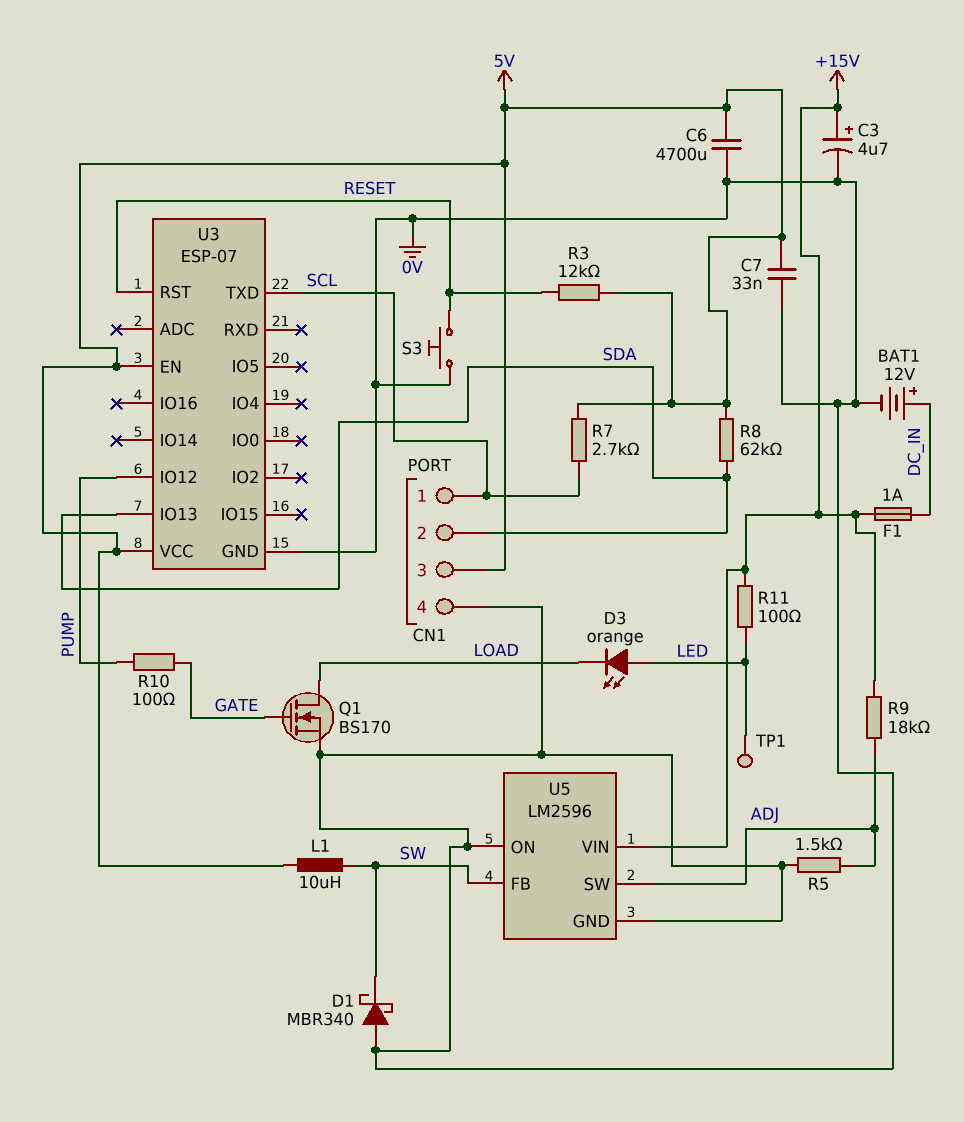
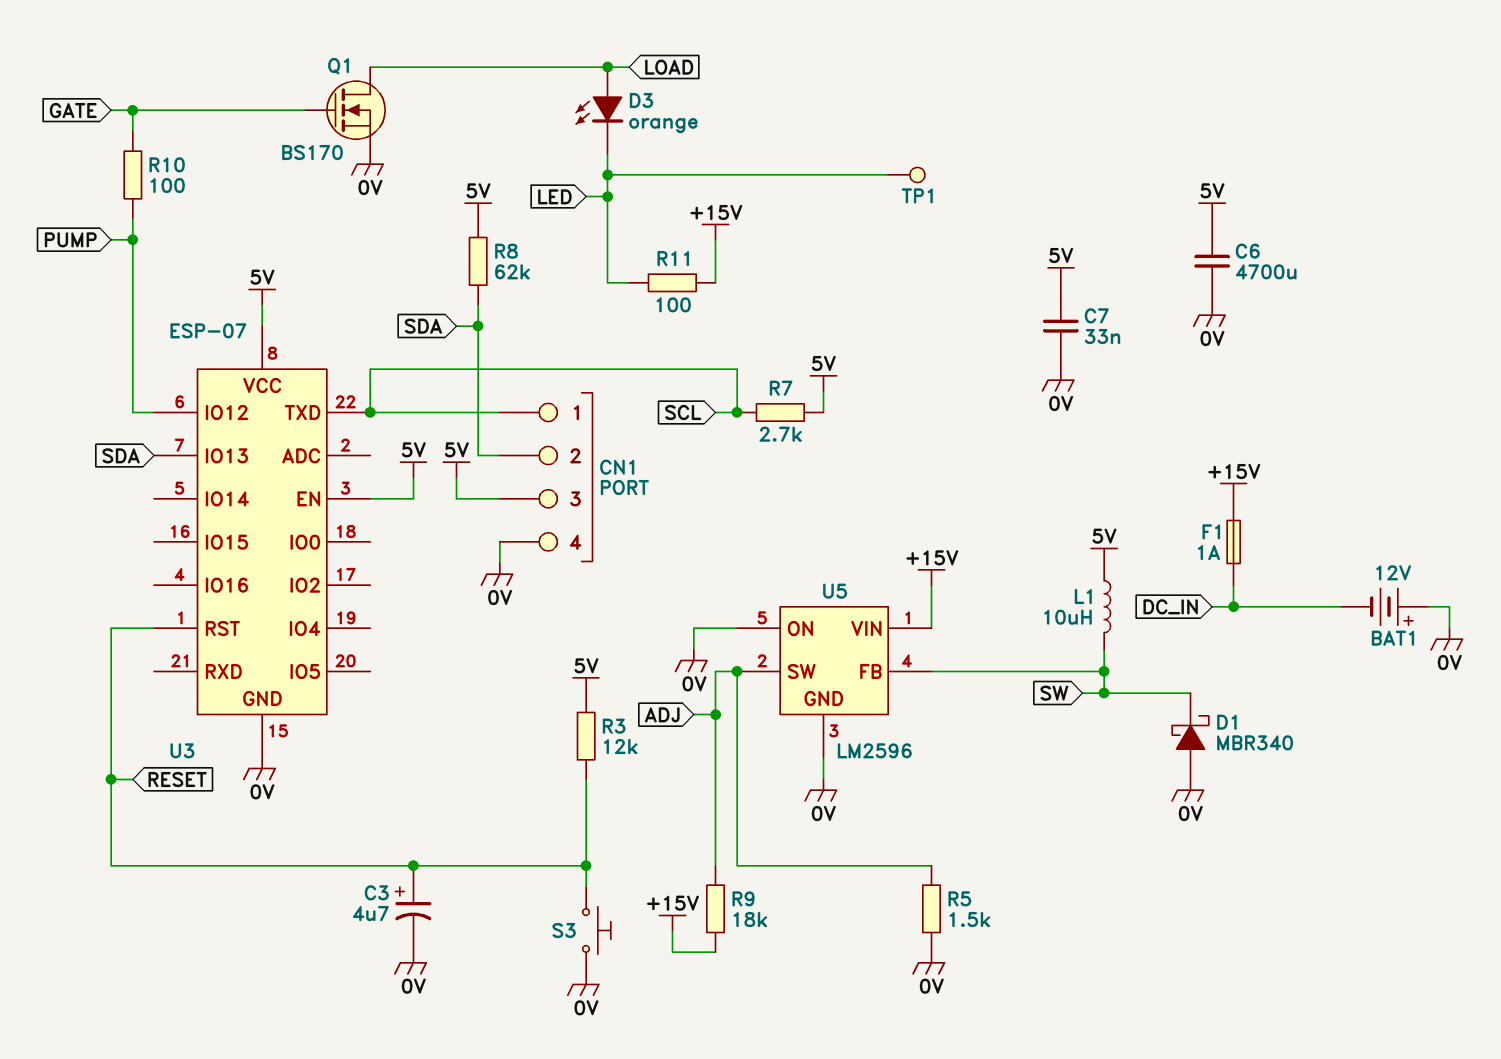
BAT1: 12V (plus DC_IN, minus 0V) -> 12V (plus 0V, minus DC_IN)
C3: 4.7uF (plus +15V, minus 0V) -> 4.7uF (plus RESET, minus 0V)
D3: LED orange (A LED, K LOAD) -> LED orange (A LOAD, K LED)

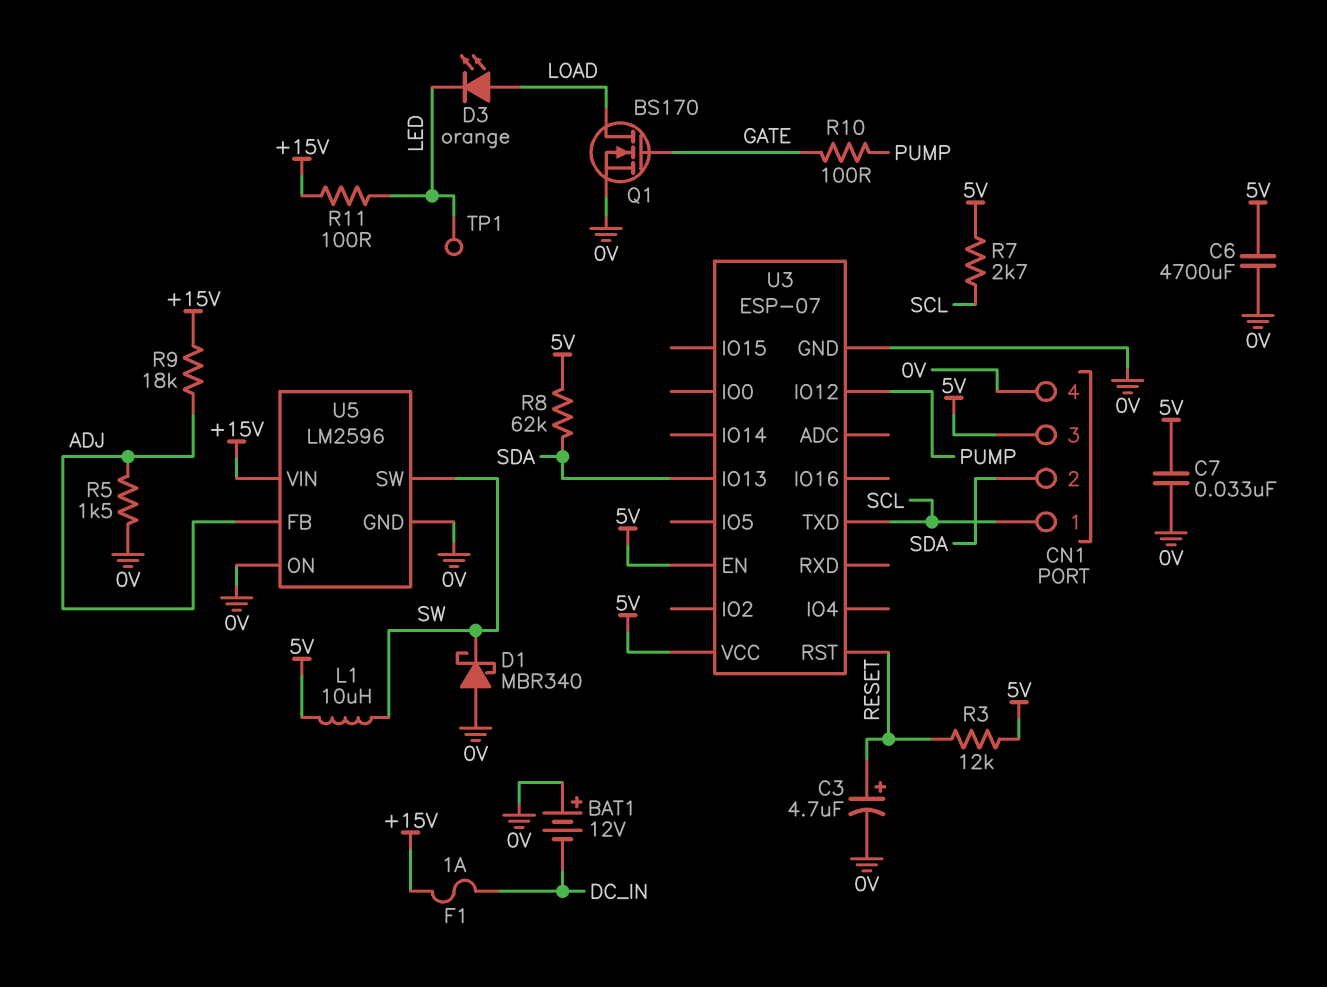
S3: button (0V, RESET) -> none
U5 pin FB: SW -> ADJ
U5 pin SW: ADJ -> SW

